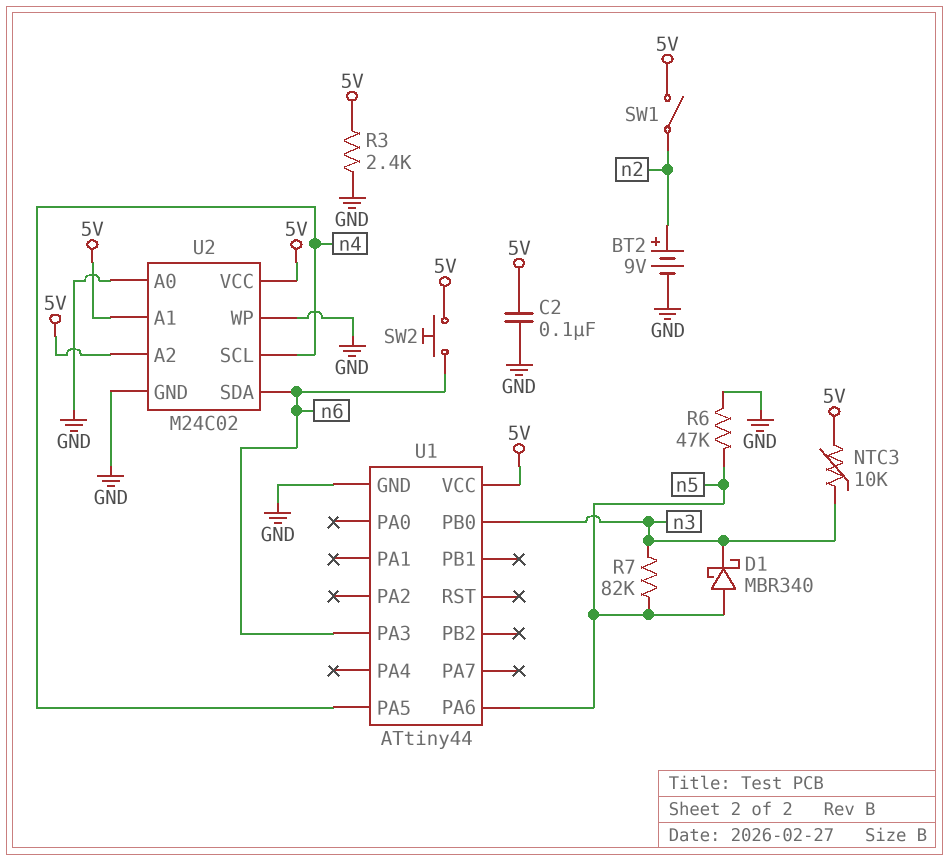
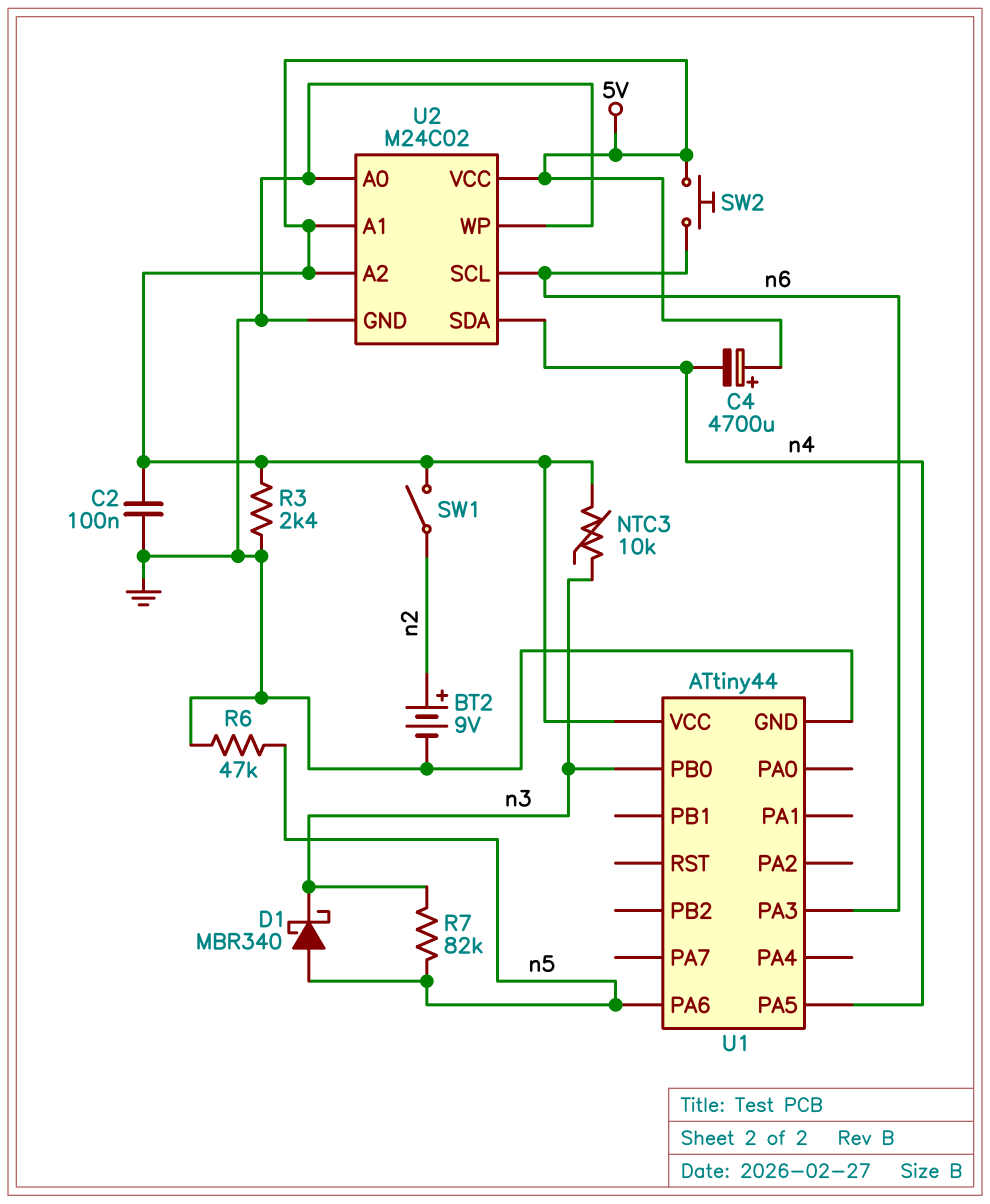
C4: none -> 4700uF (plus 5V, minus n4)
U2 pin SCL: n4 -> n6
U2 pin SDA: n6 -> n4

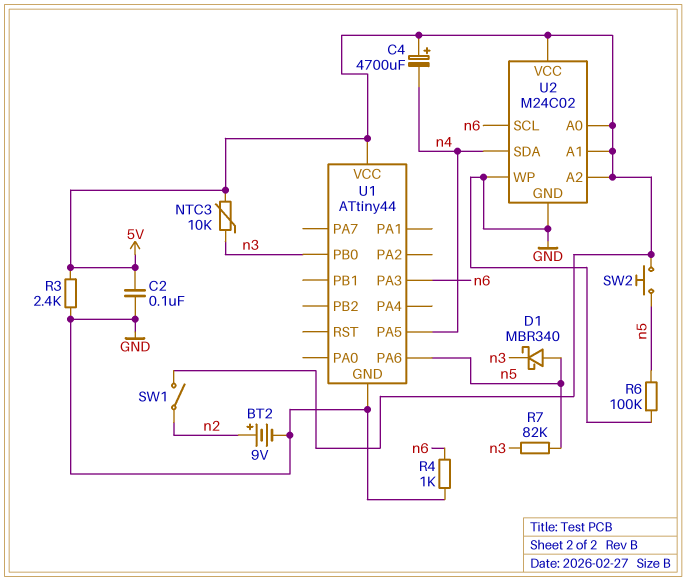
R4: none -> 1k (GND, n6)
R6: 47k (GND, n5) -> 100k (GND, n5)
SW2: button (5V, n6) -> button (5V, n5)
U2 pin A0: GND -> 5V

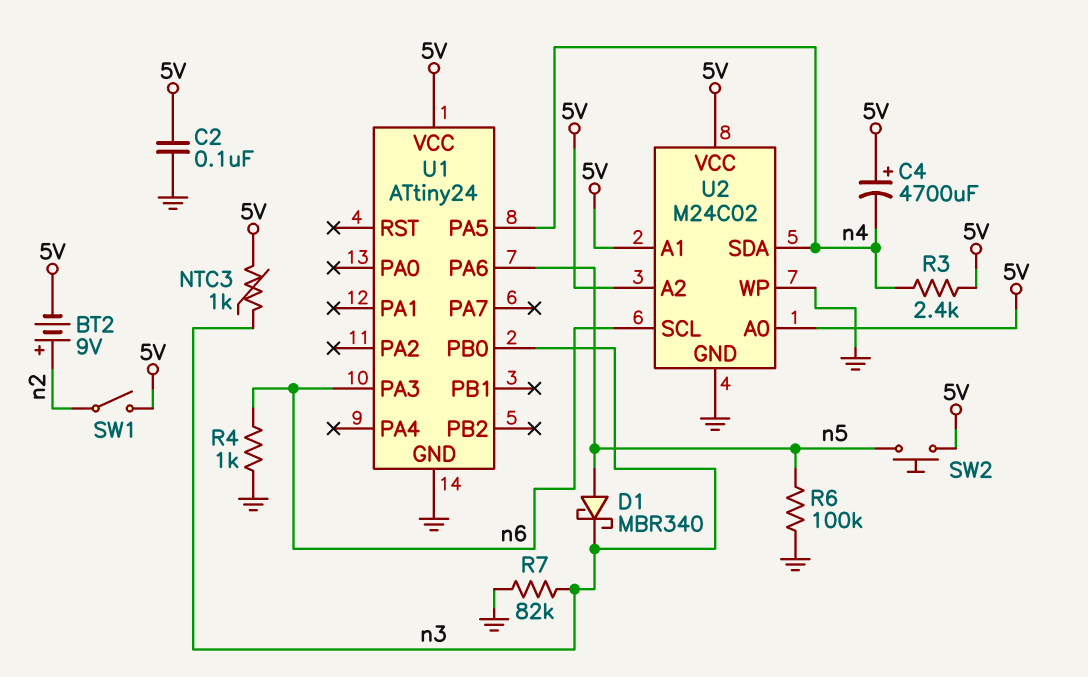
BT2: 9V (plus n2, minus GND) -> 9V (plus n2, minus 5V)
NTC3: 10k (5V, n3) -> 1k (5V, n3)
R3: 2.4k (5V, GND) -> 2.4k (5V, n4)
R7: 82k (n3, n5) -> 82k (GND, n3)
U1: ATtiny44 -> ATtiny24

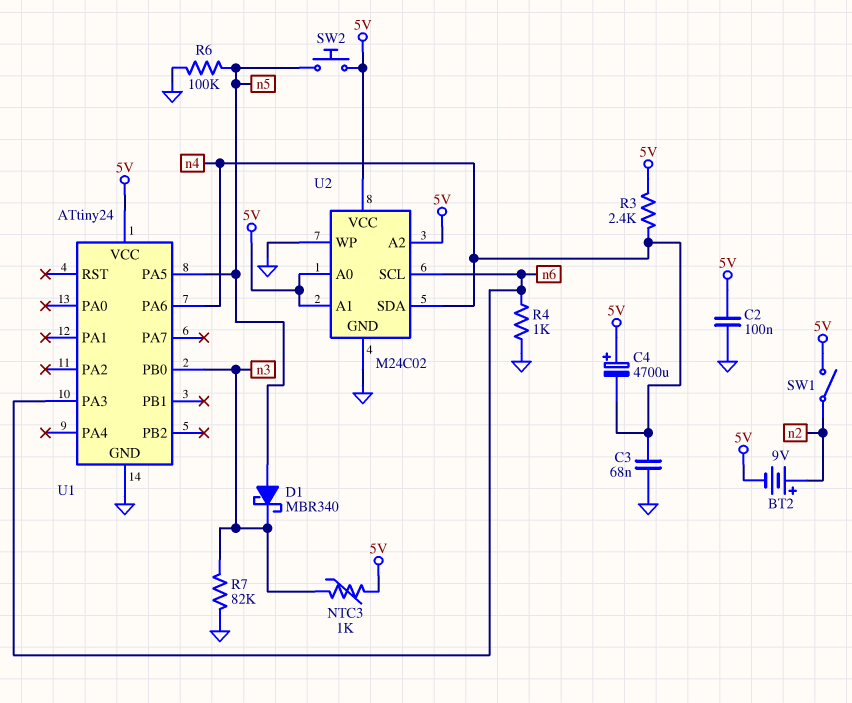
C3: none -> 68nF (GND, n4)
U1 pin PA5: n4 -> n5
U1 pin PA6: n5 -> n4

